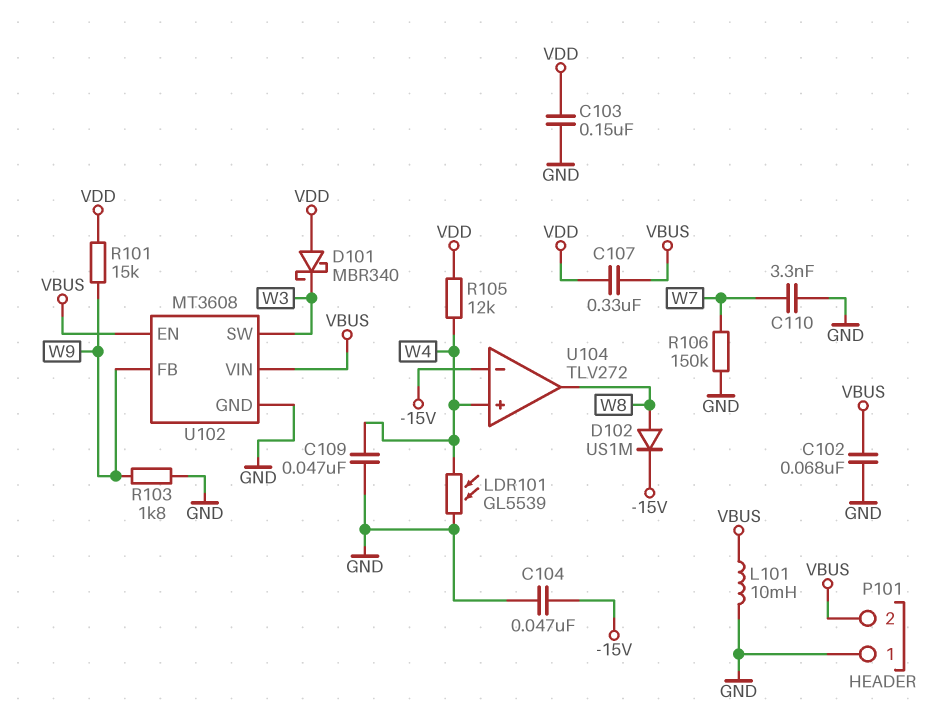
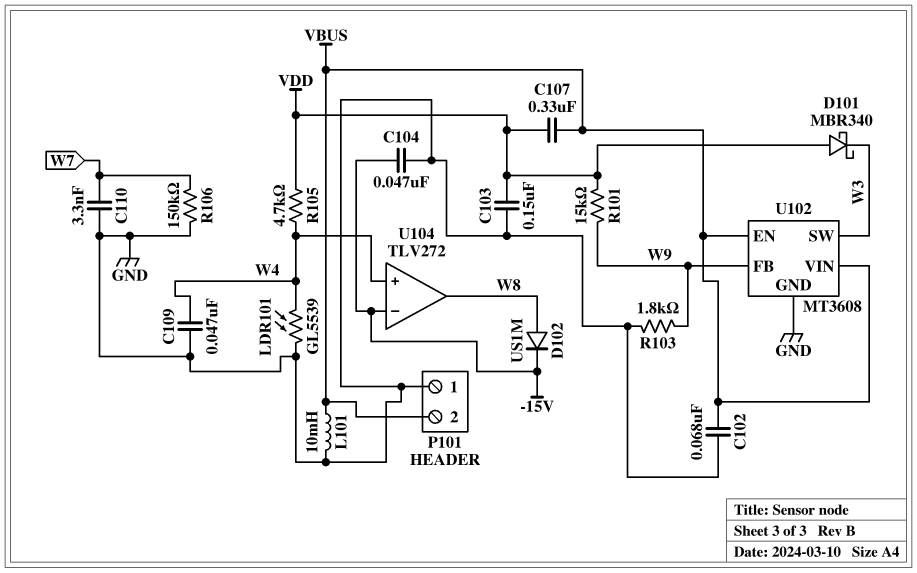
R105: 12k (VDD, W4) -> 4.7k (VDD, W4)

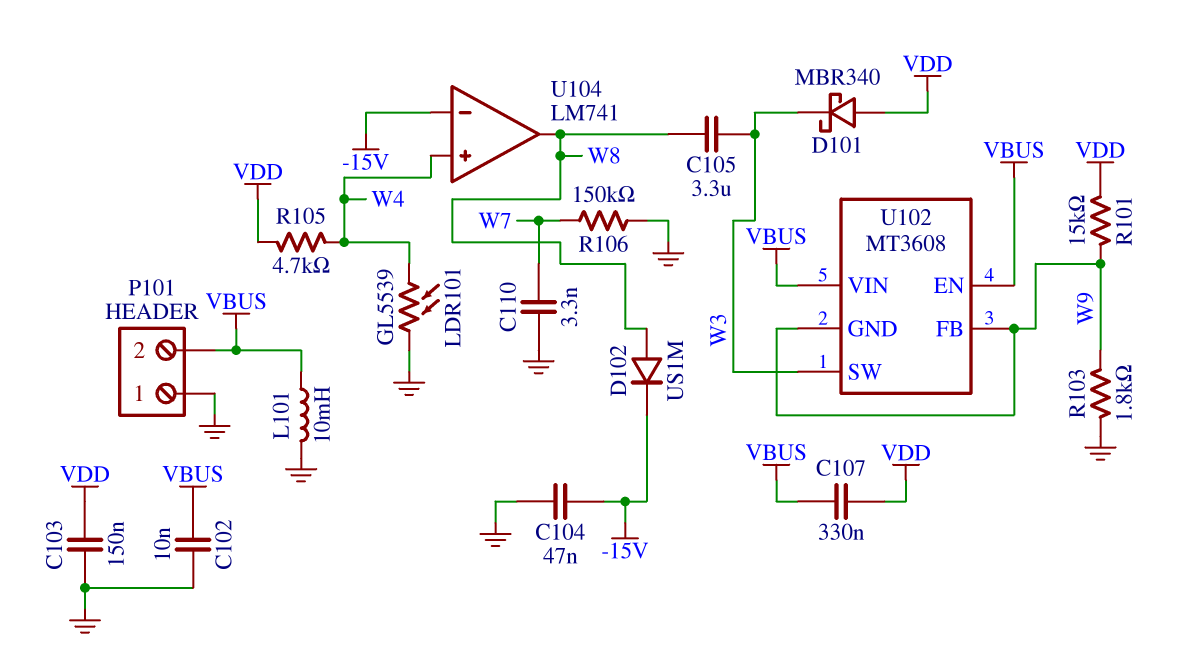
C102: 68nF (GND, VBUS) -> 10nF (GND, VBUS)
C105: none -> 3.3uF (W3, W8)
C109: 47nF (GND, W4) -> none
U102 pin GND: GND -> W9
U104: TLV272 -> LM741

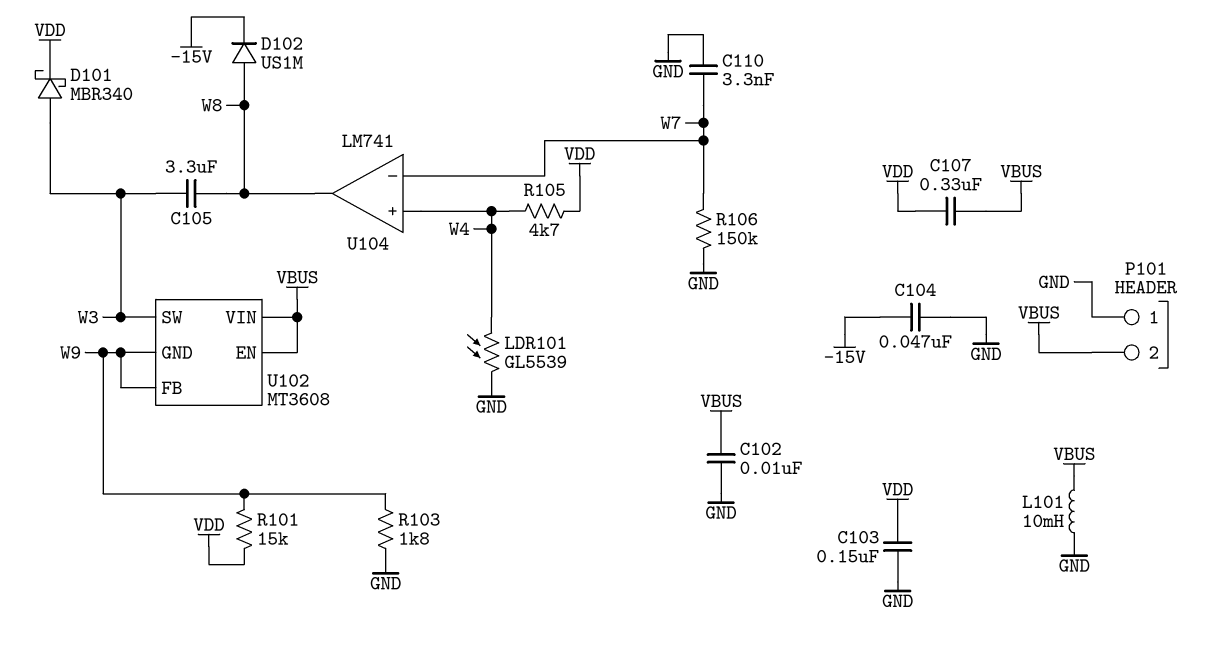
D101: schottky MBR340 (A VDD, K W3) -> schottky MBR340 (A W3, K VDD)
U104 pin in-: -15V -> W7

